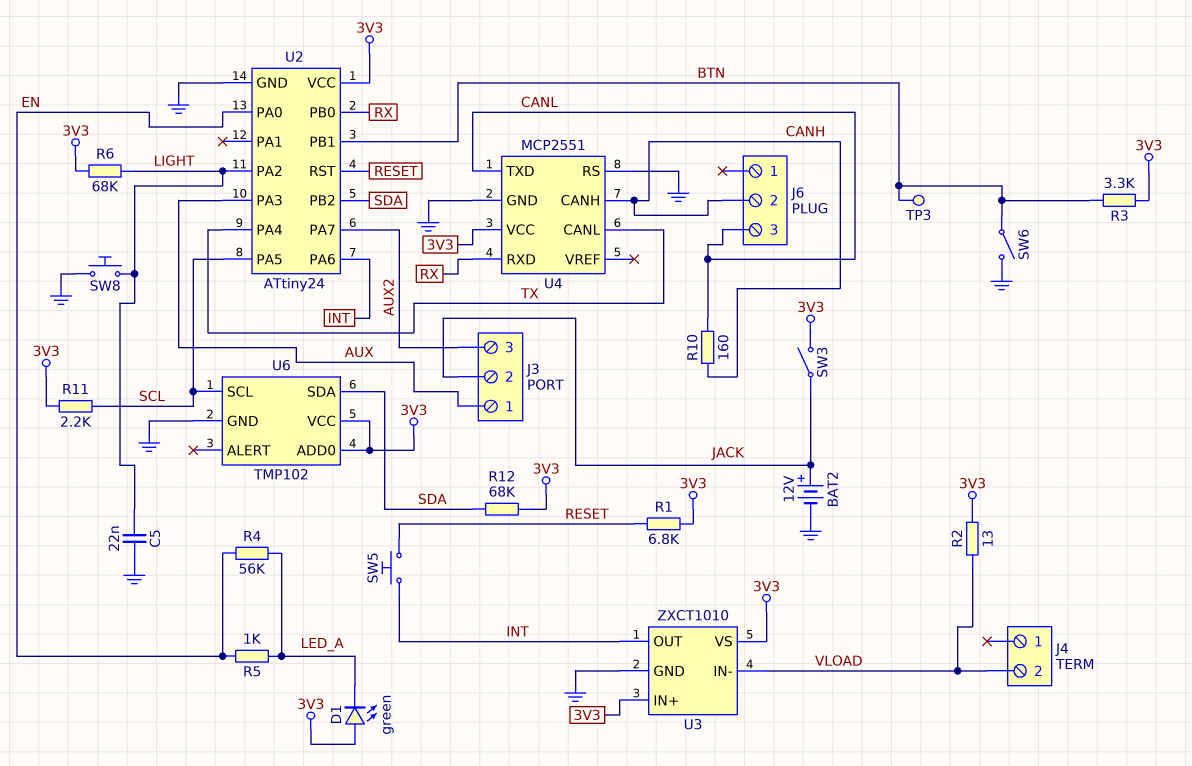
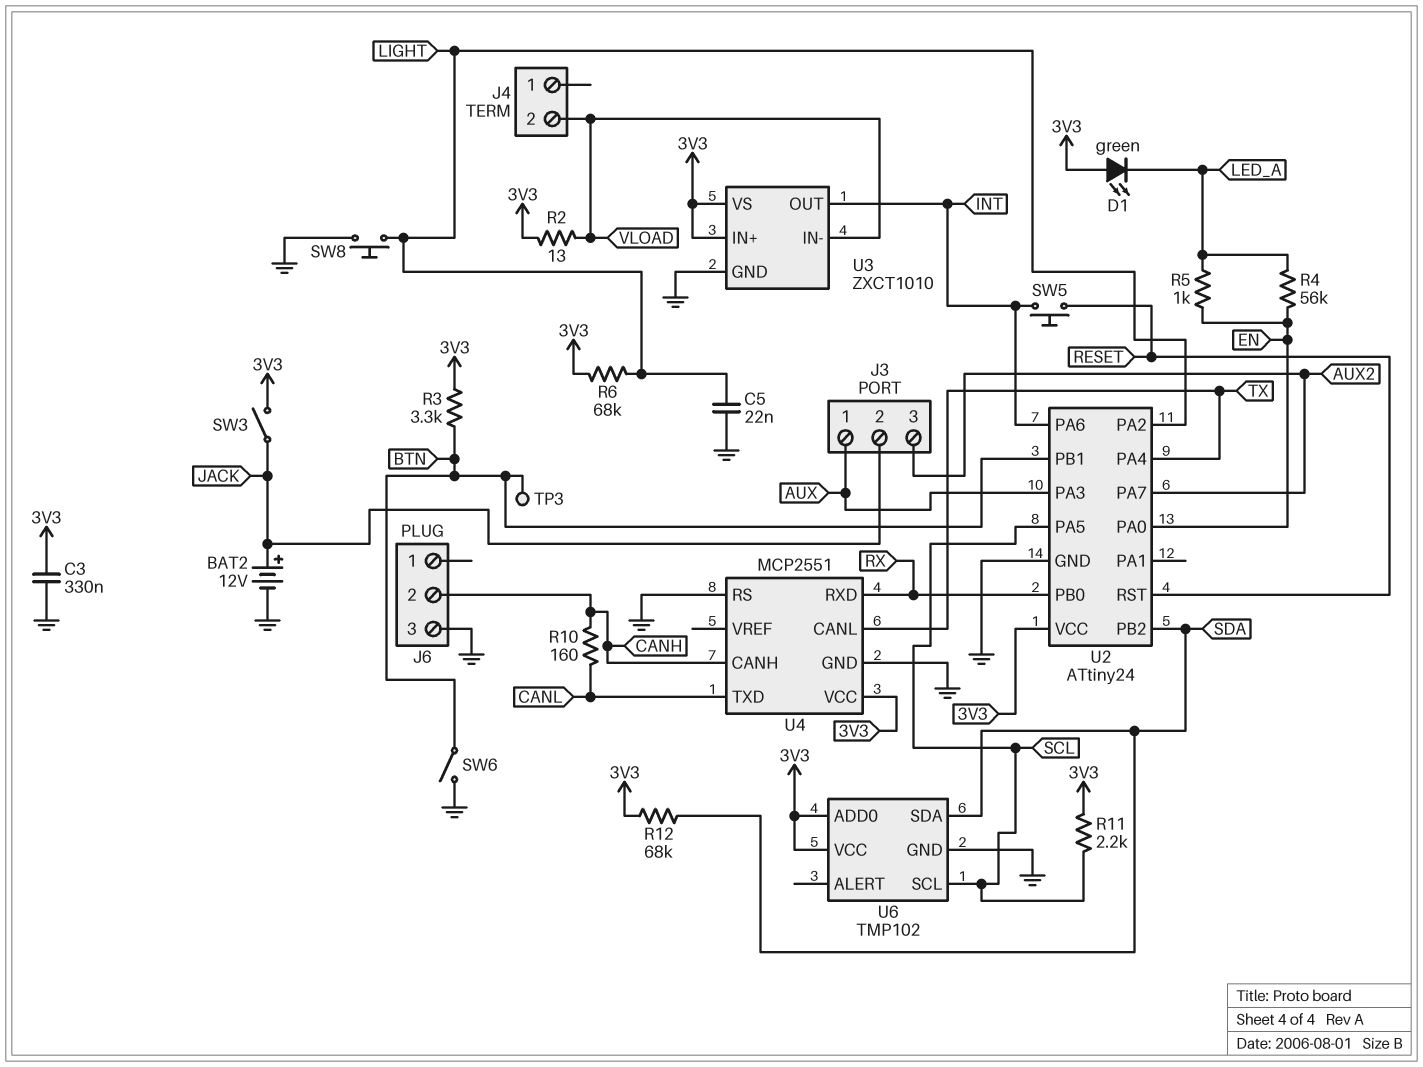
C3: none -> 330nF (3V3, GND)
J6 pin 3: CANL -> GND
R1: 6.8k (3V3, RESET) -> none

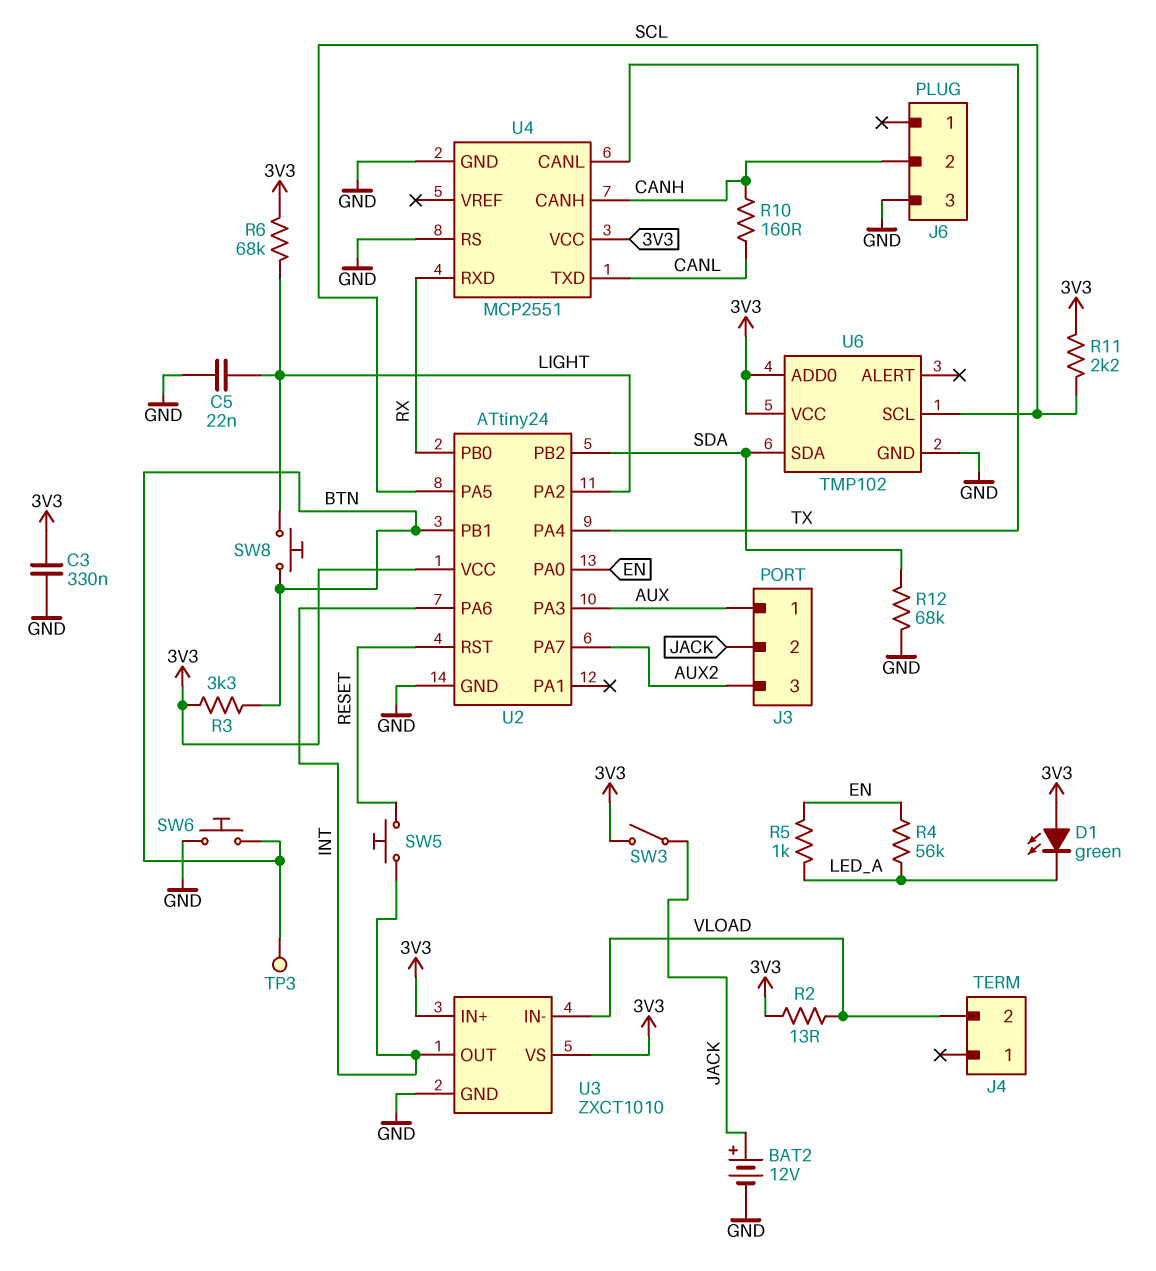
R12: 68k (3V3, SDA) -> 68k (GND, SDA)
SW6: switch (BTN, GND) -> button (BTN, GND)
SW8: button (GND, LIGHT) -> button (BTN, LIGHT)

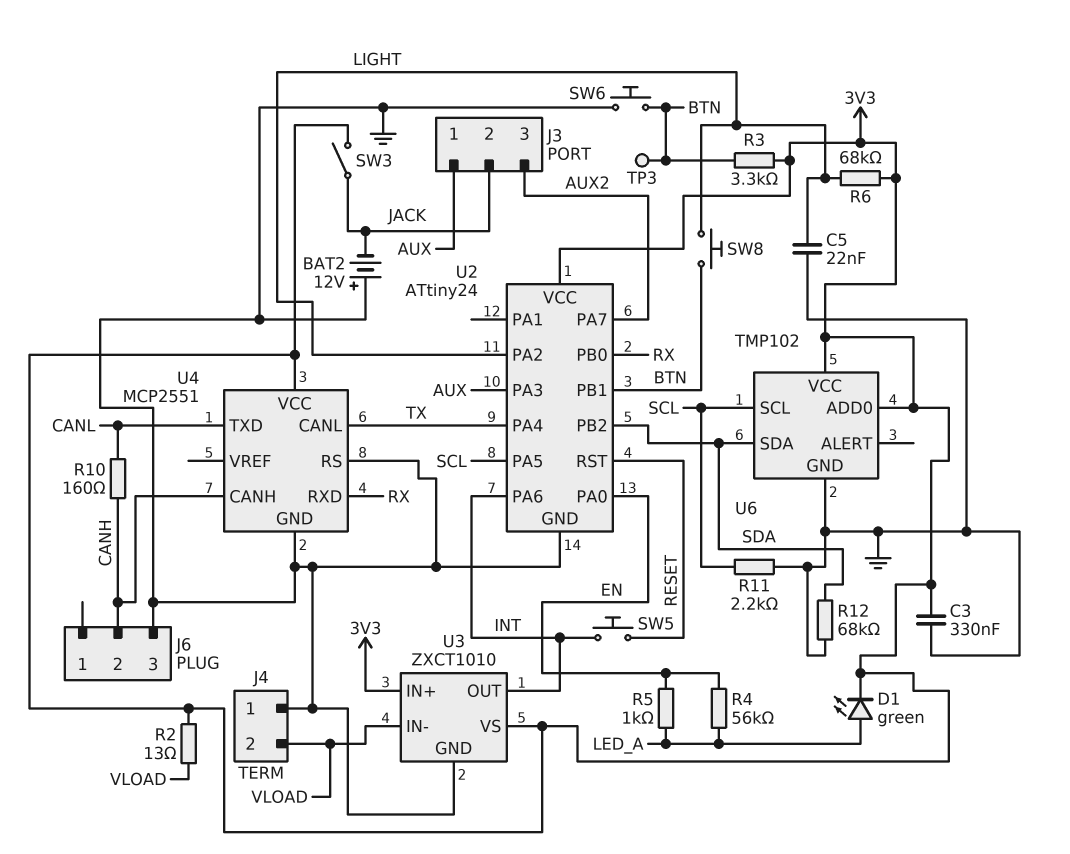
BAT2: 12V (plus JACK, minus GND) -> 12V (plus GND, minus JACK)
D1: LED green (A 3V3, K LED_A) -> LED green (A LED_A, K 3V3)
J4 pin 1: none -> GND
R11: 2.2k (3V3, SCL) -> 2.2k (GND, SCL)

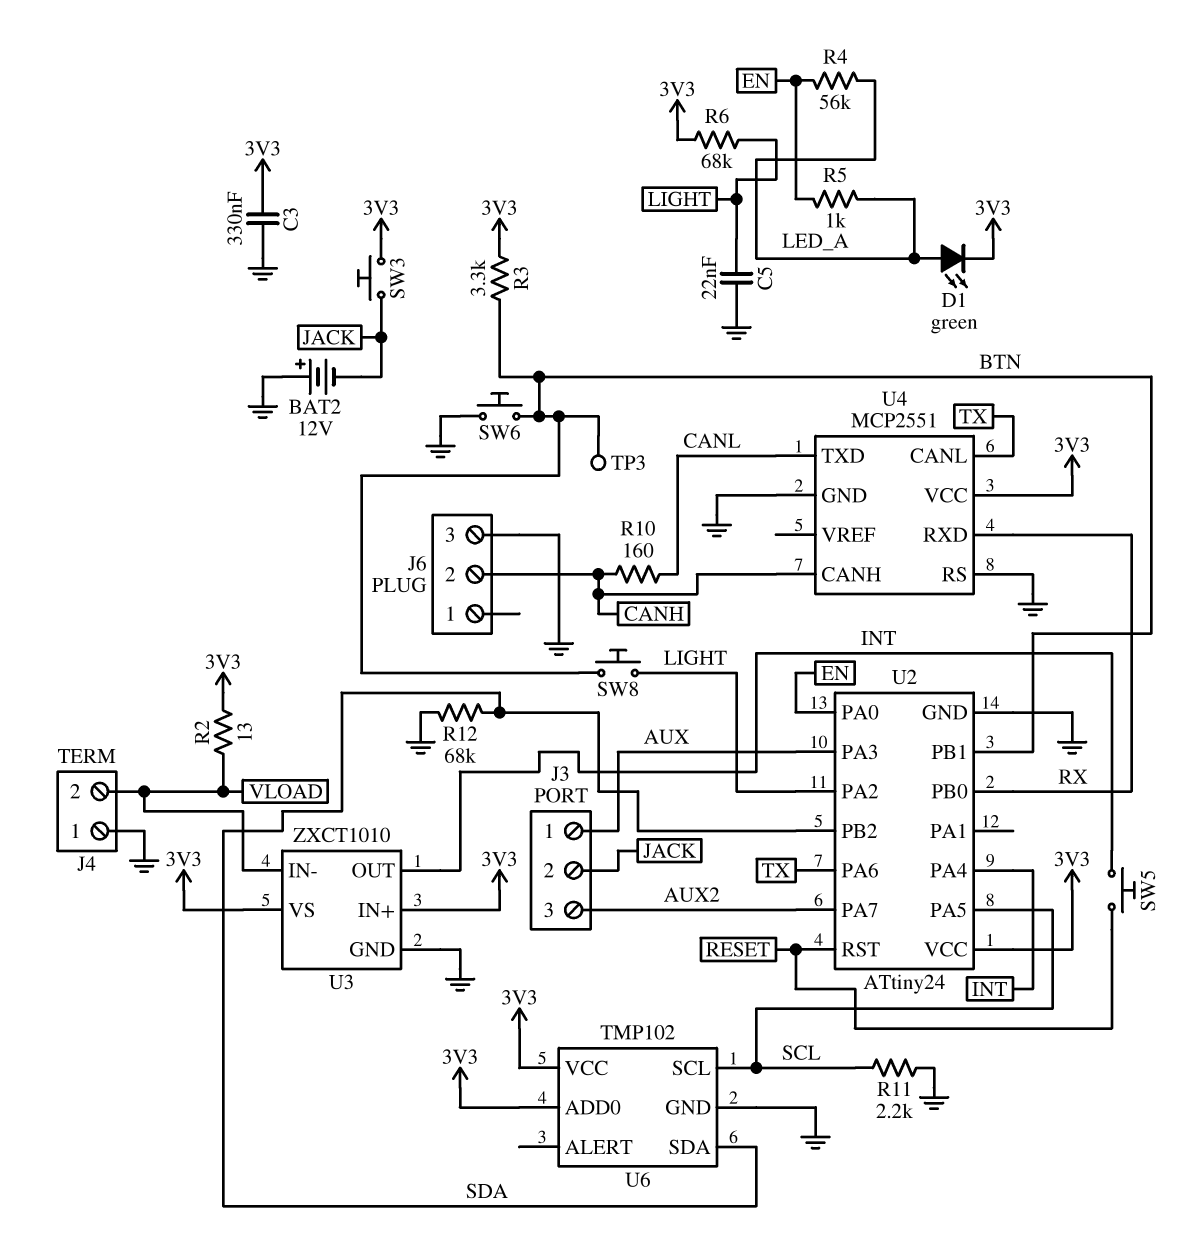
SW3: switch (3V3, JACK) -> button (3V3, JACK)
U2 pin PA4: TX -> INT
U2 pin PA6: INT -> TX

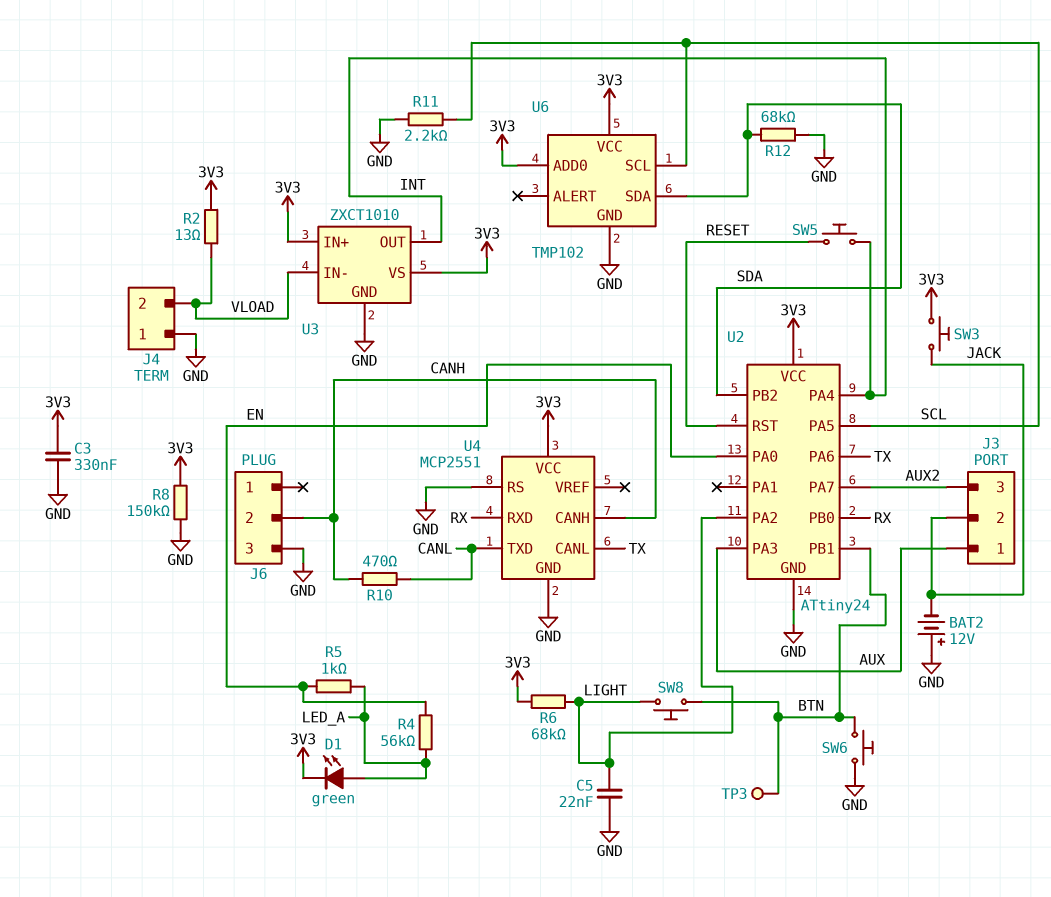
R3: 3.3k (3V3, BTN) -> none
R8: none -> 150k (3V3, GND)
R10: 160 (CANH, CANL) -> 470 (CANH, CANL)

